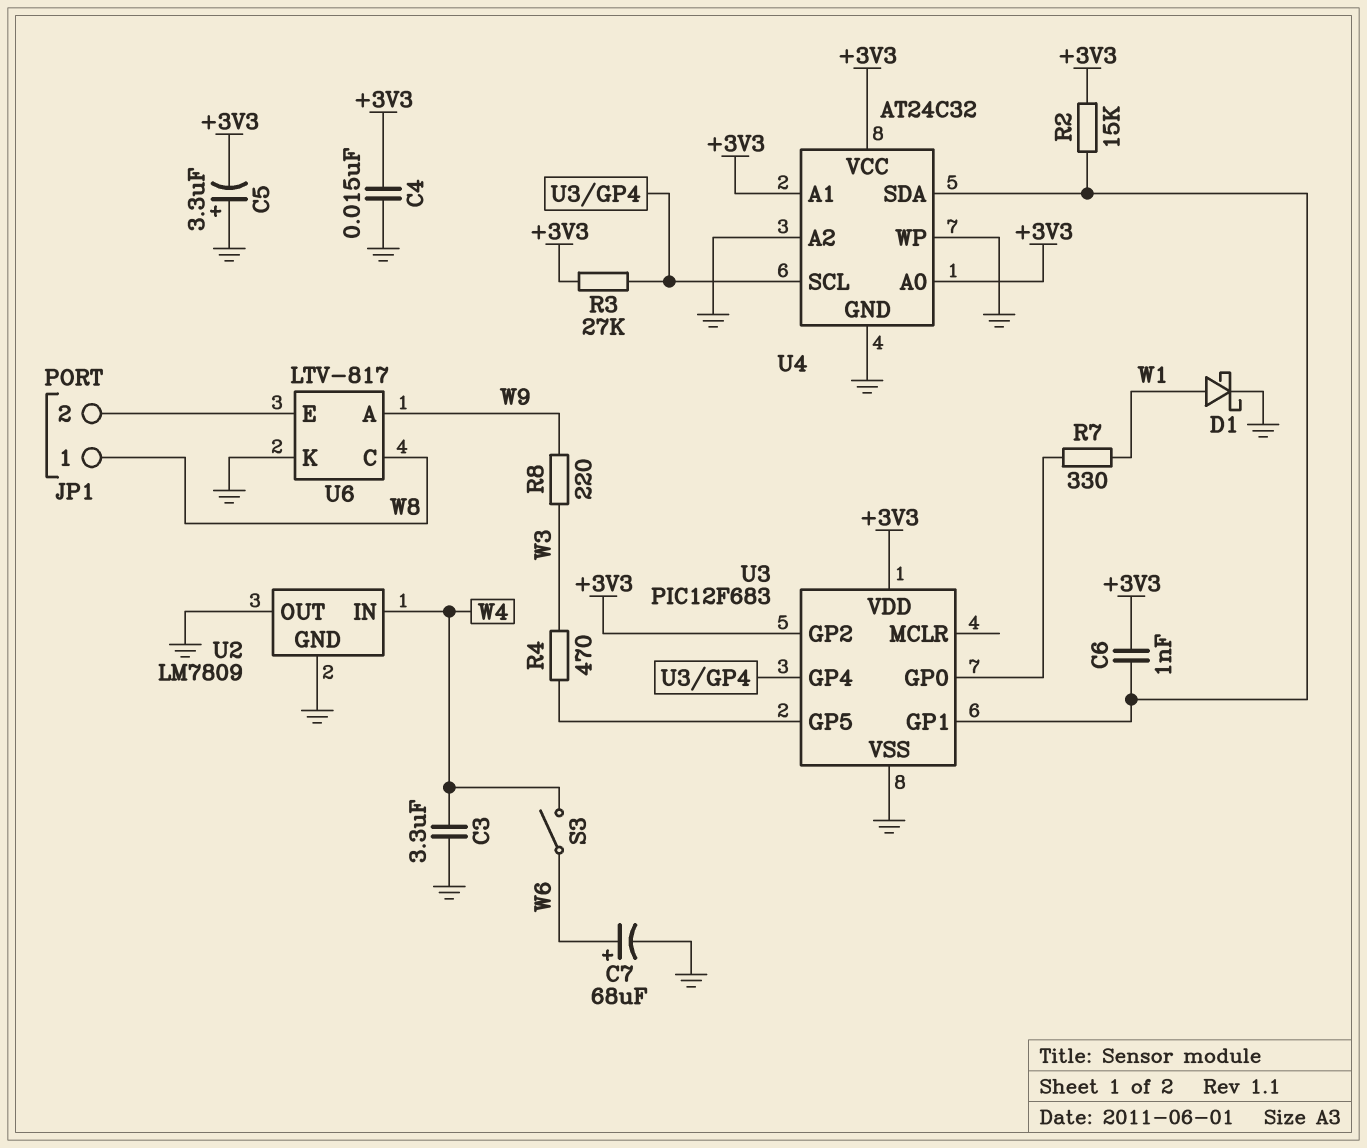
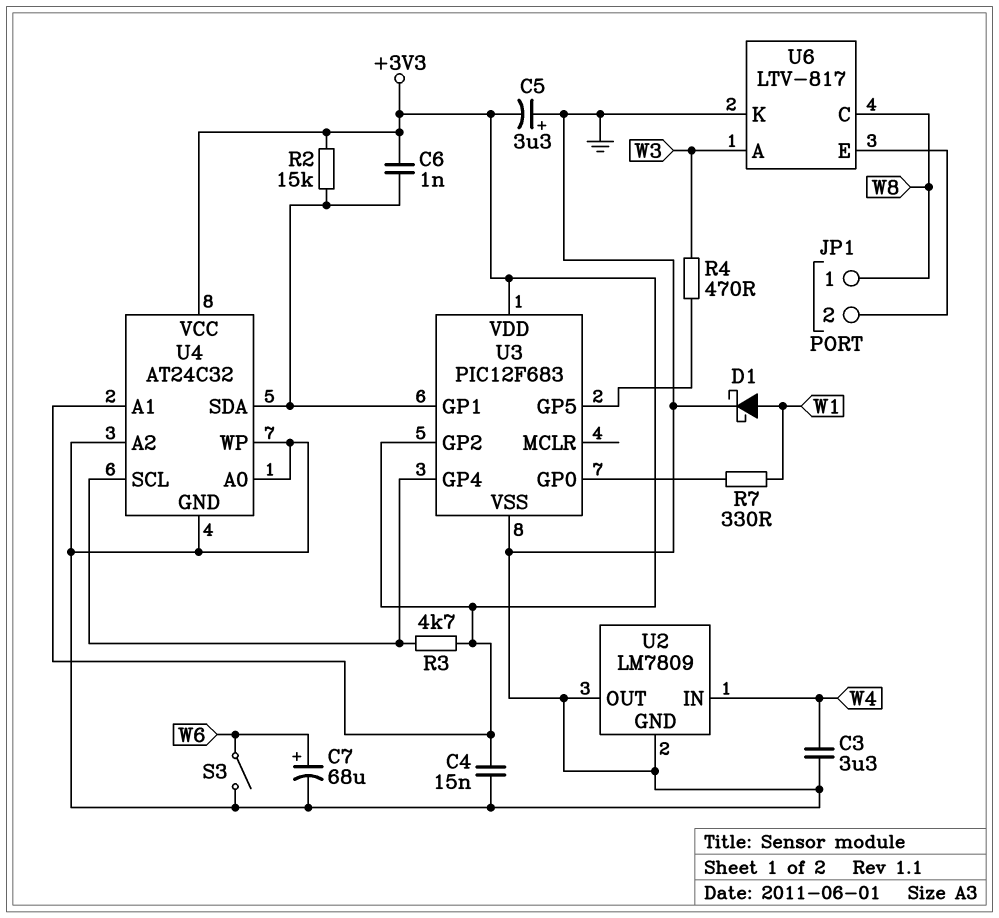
R3: 27k (+3V3, U3/GP4) -> 4.7k (+3V3, U3/GP4)
R8: 220 (W3, W9) -> none
S3: switch (W4, W6) -> switch (GND, W6)
U4 pin A0: +3V3 -> GND
U6 pin A: W9 -> W3

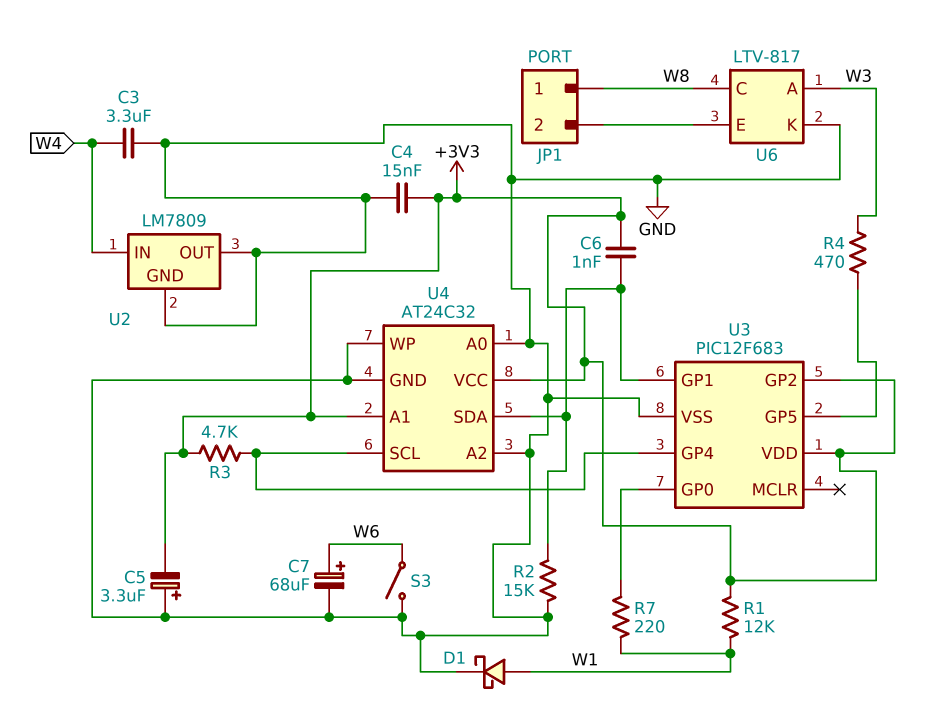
R1: none -> 12k (+3V3, W1)
R2: 15k (+3V3, U3/GP1) -> 15k (GND, U3/GP1)
R7: 330 (U3/GP0, W1) -> 220 (U3/GP0, W1)

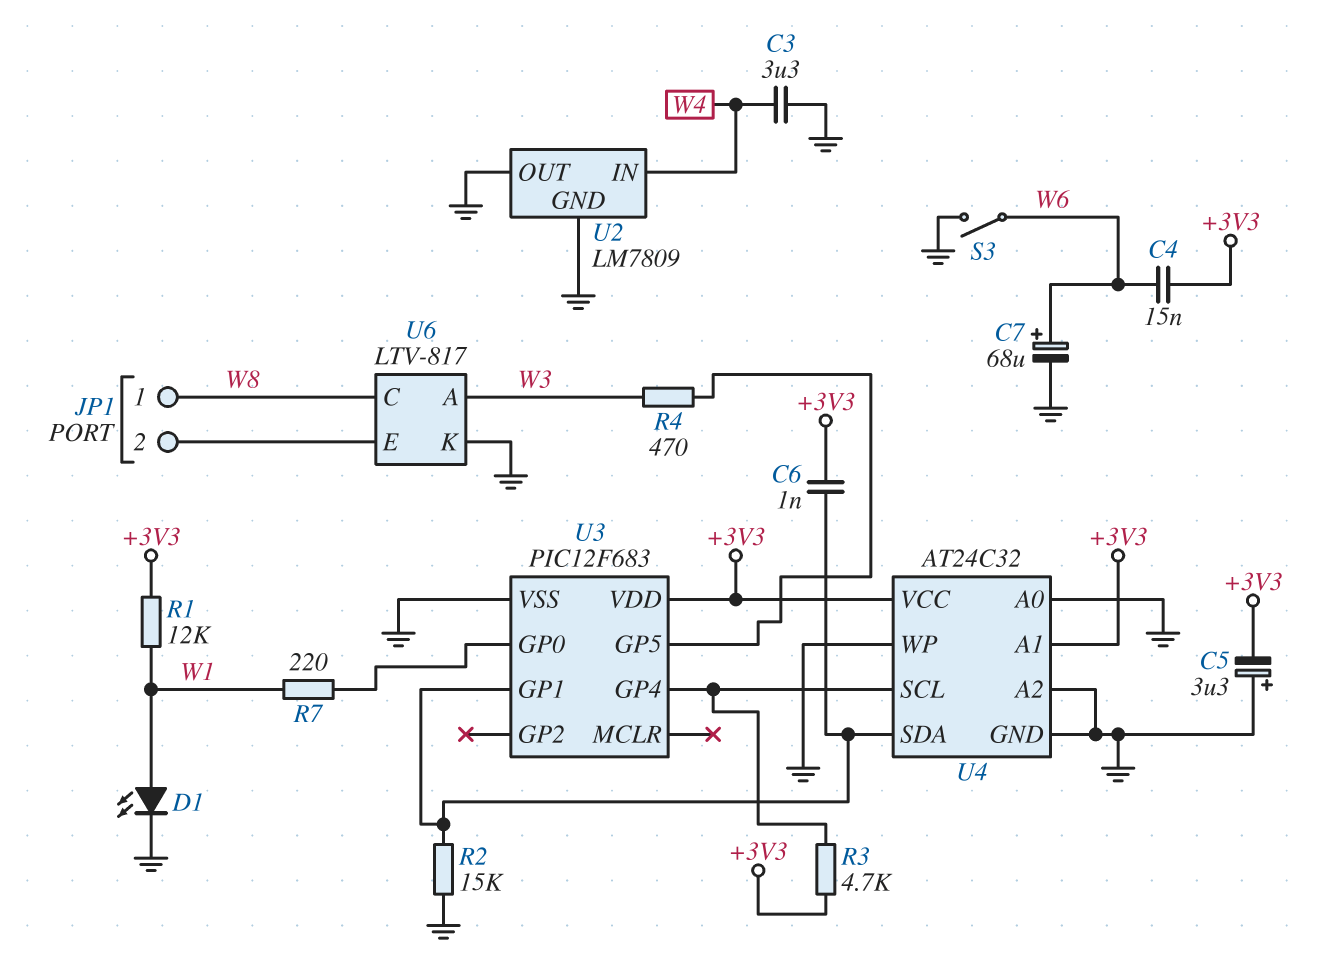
C4: 15nF (+3V3, GND) -> 15nF (+3V3, W6)
D1: schottky (A W1, K GND) -> LED (A W1, K GND)
U3 pin GP2: +3V3 -> none

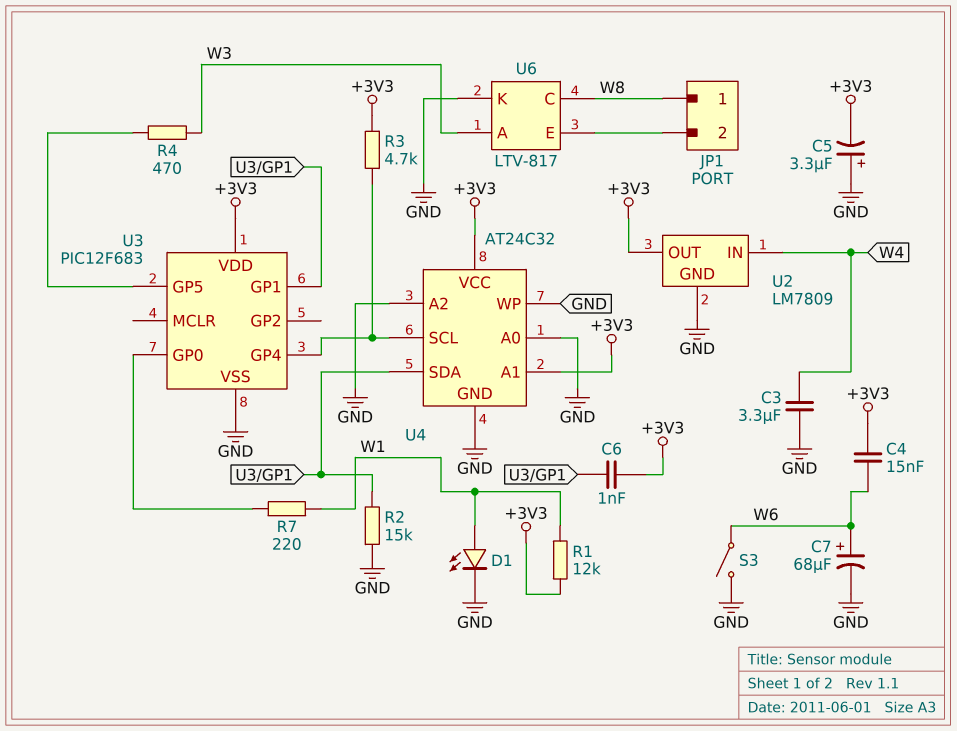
U2 pin OUT: GND -> +3V3

